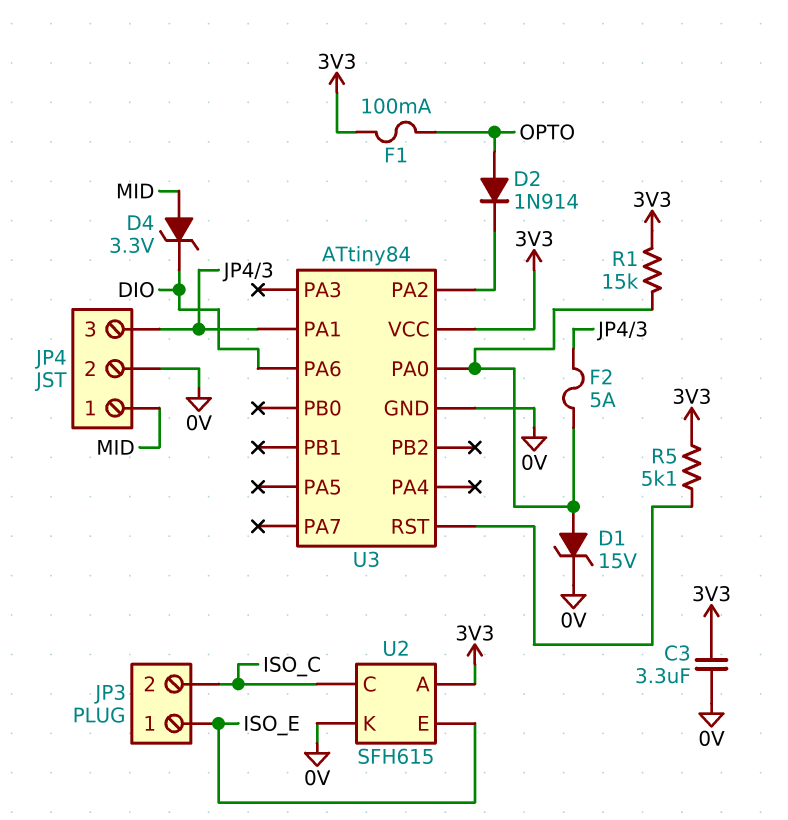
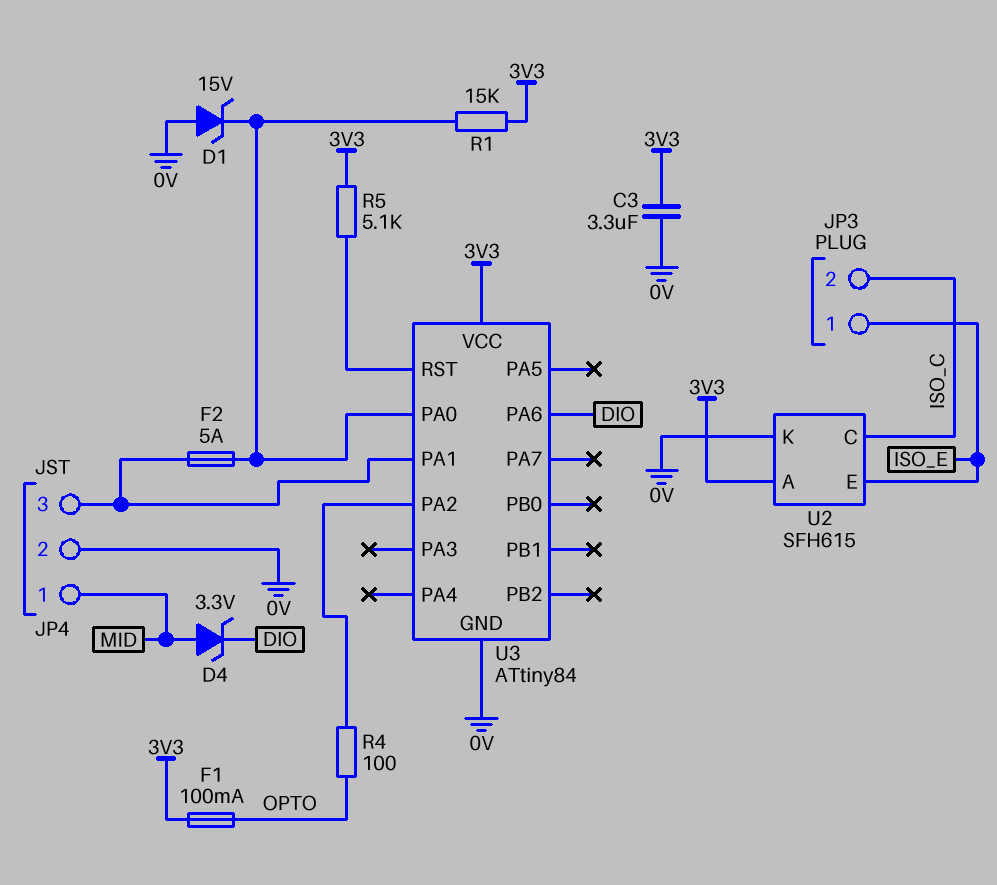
D1: zener 15V (A U3/PA0, K 0V) -> zener 15V (A 0V, K U3/PA0)
D2: diode 1N914 (A OPTO, K U3/PA2) -> none
R4: none -> 100 (OPTO, U3/PA2)

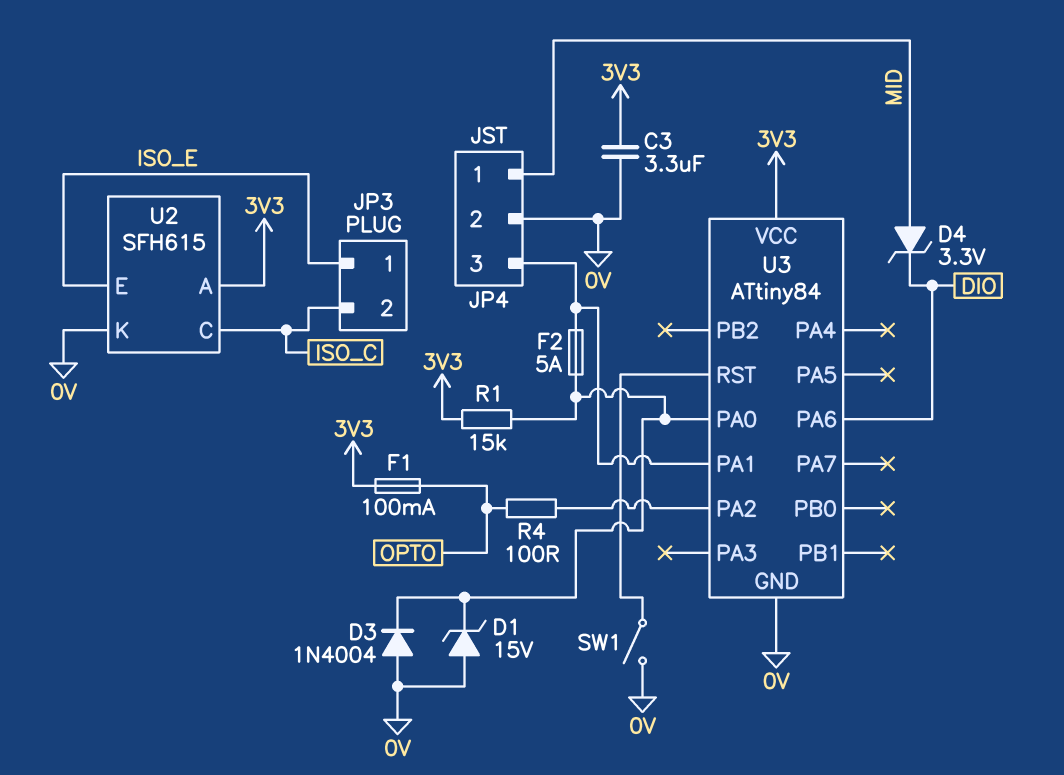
D3: none -> diode 1N4004 (A 0V, K U3/PA0)
R5: 5.1k (3V3, U3/RST) -> none
SW1: none -> switch (0V, U3/RST)

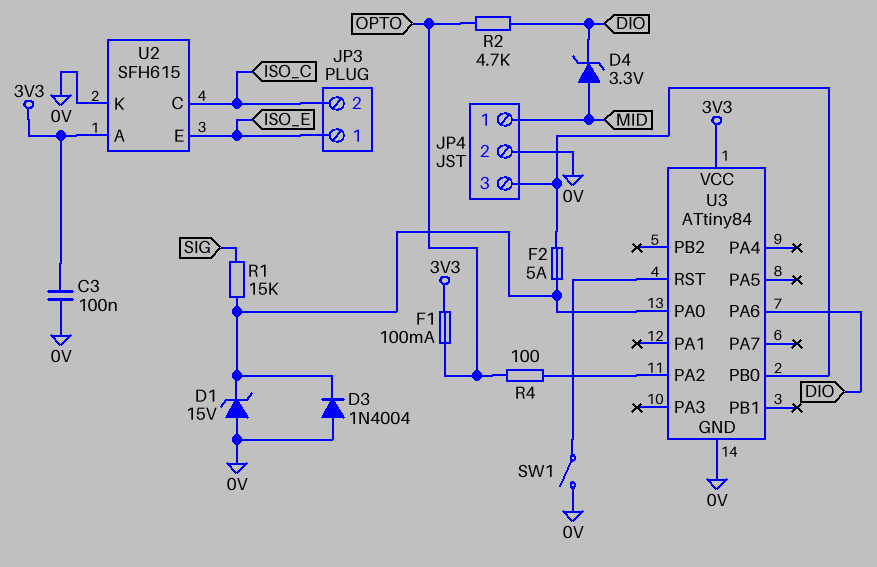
C3: 3.3uF (0V, 3V3) -> 100nF (0V, 3V3)
R1: 15k (3V3, U3/PA0) -> 15k (SIG, U3/PA0)
R2: none -> 4.7k (DIO, OPTO)
U3 pin PA1: JP4/3 -> none
U3 pin PB0: none -> JP4/3

